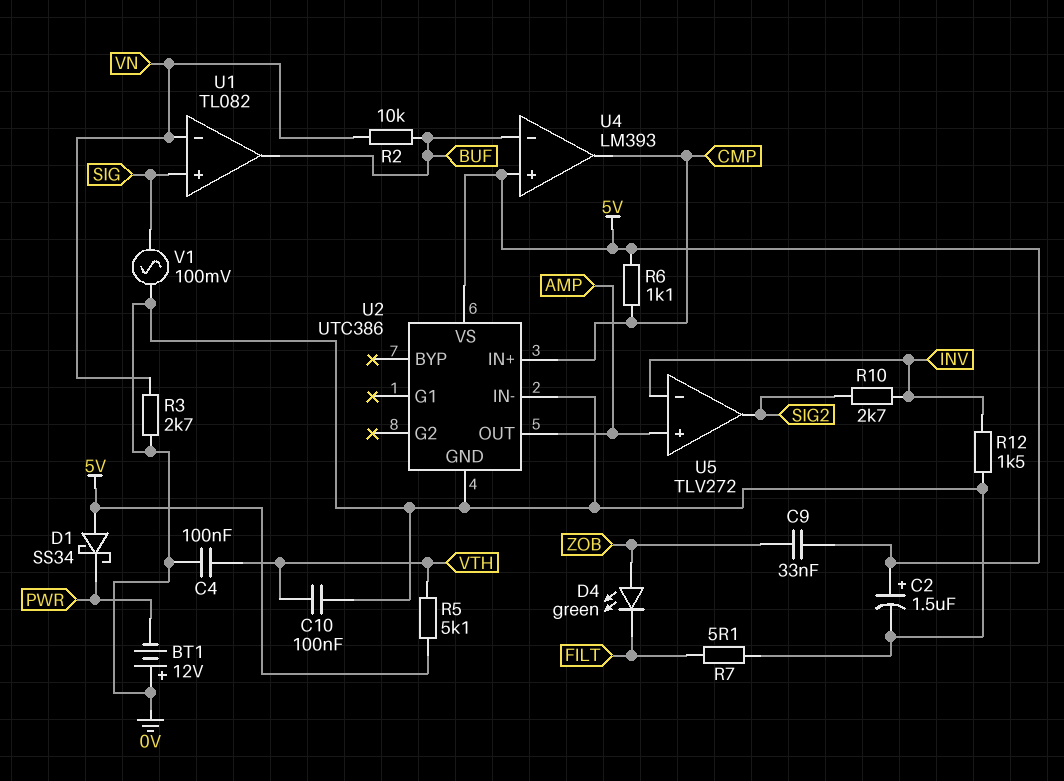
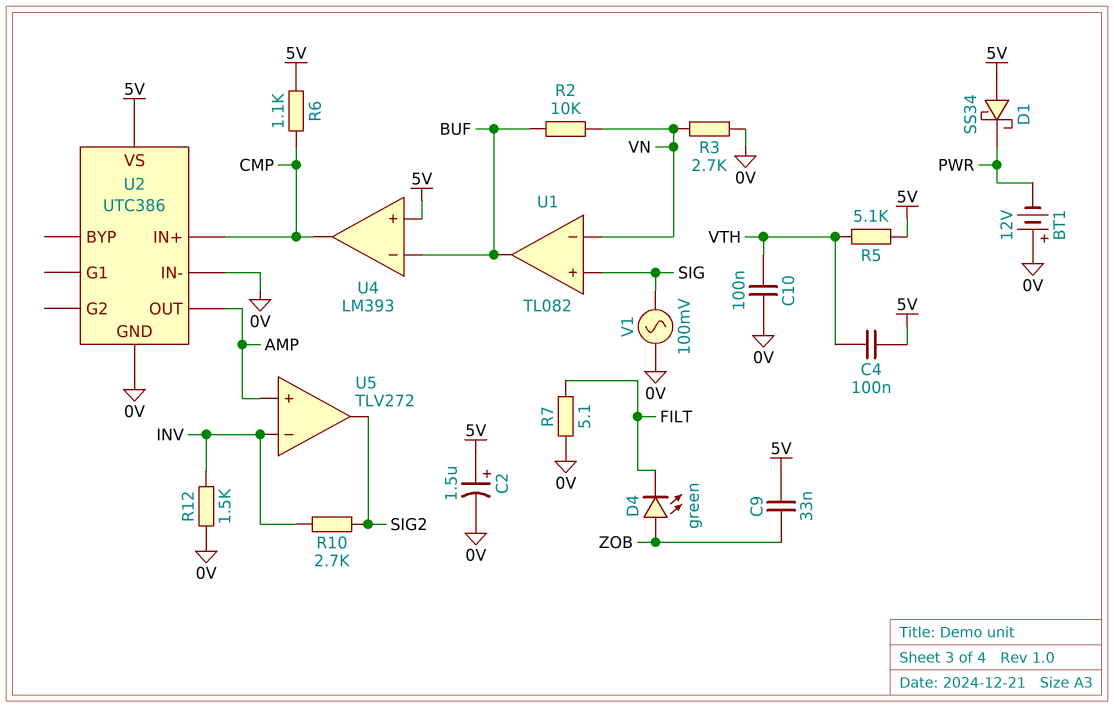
C4: 100nF (0V, VTH) -> 100nF (5V, VTH)

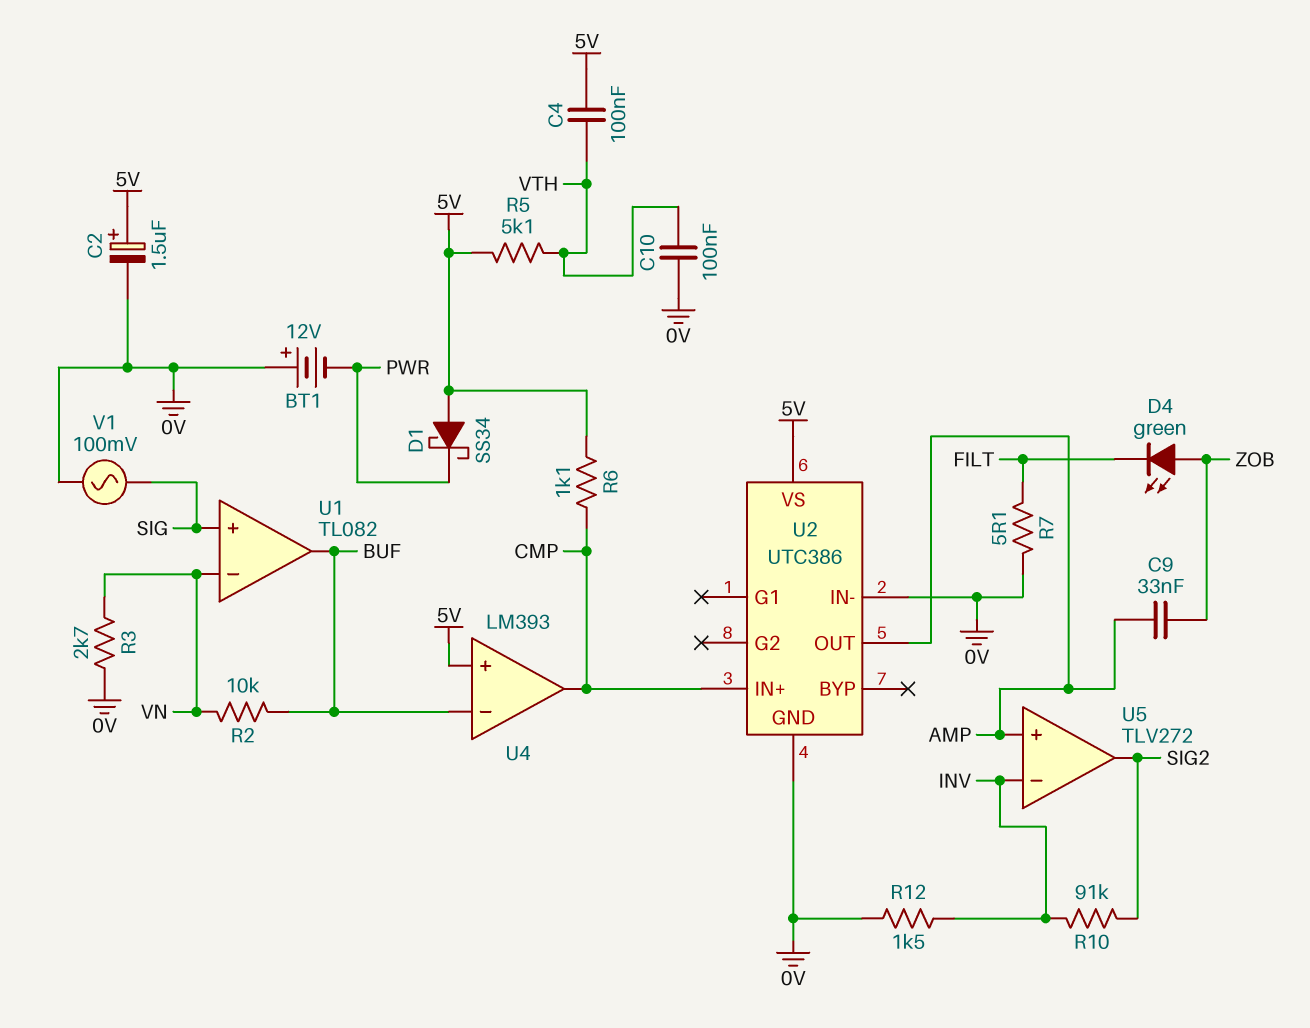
C9: 33nF (5V, ZOB) -> 33nF (AMP, ZOB)
R10: 2.7k (INV, SIG2) -> 91k (INV, SIG2)

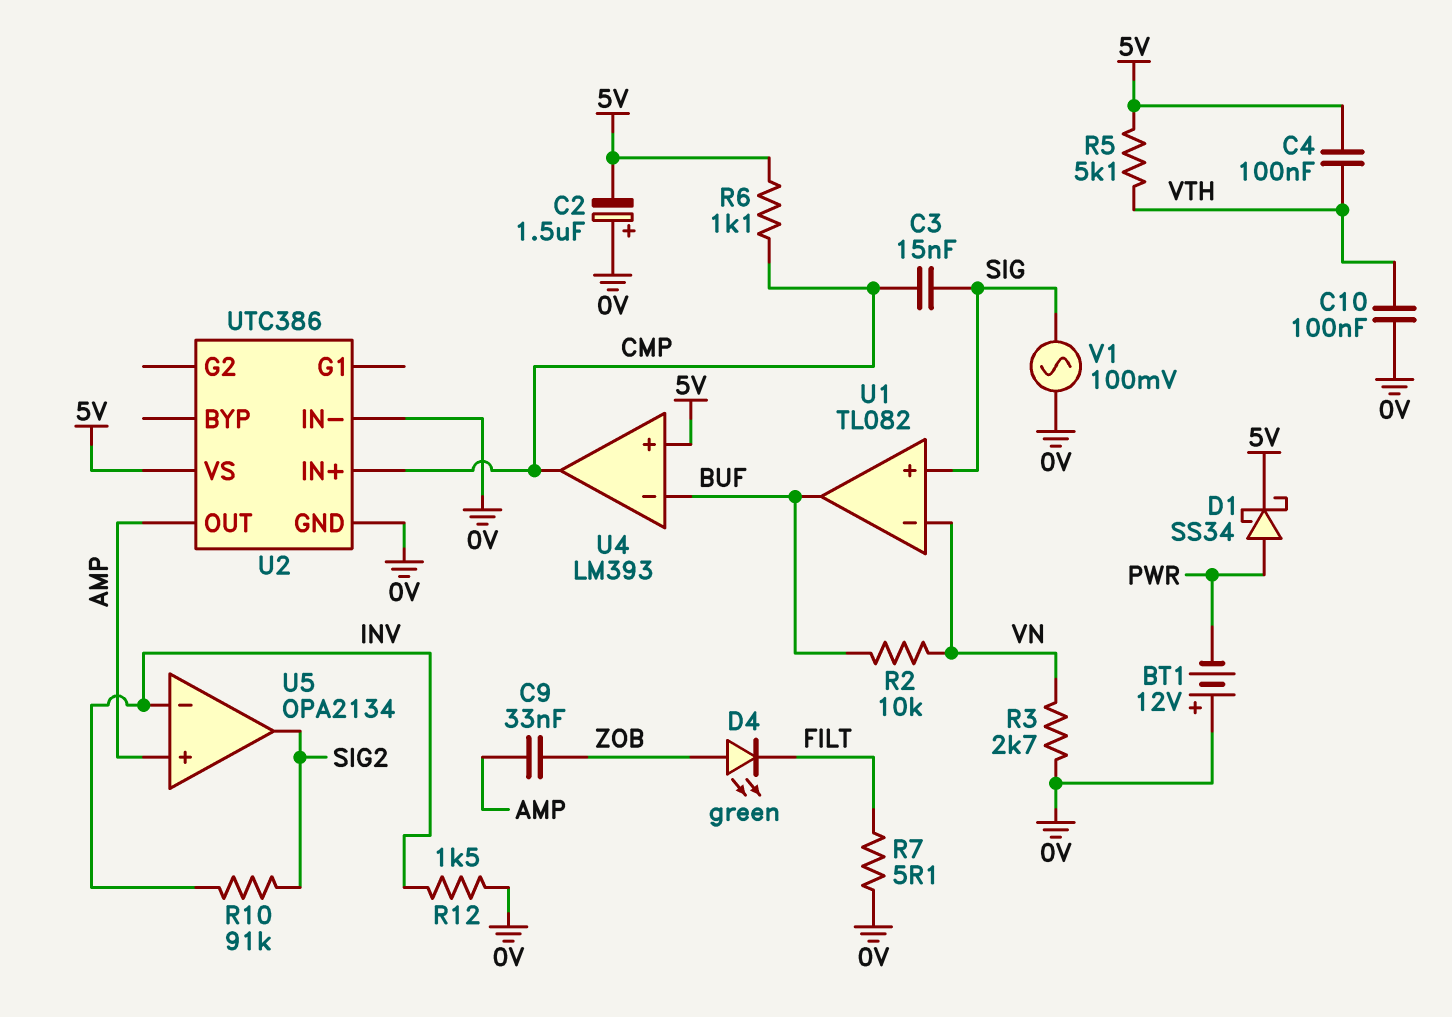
C2: 1.5uF (plus 5V, minus 0V) -> 1.5uF (plus 0V, minus 5V)
C3: none -> 15nF (CMP, SIG)
D1: schottky SS34 (A 5V, K PWR) -> schottky SS34 (A PWR, K 5V)
U5: TLV272 -> OPA2134

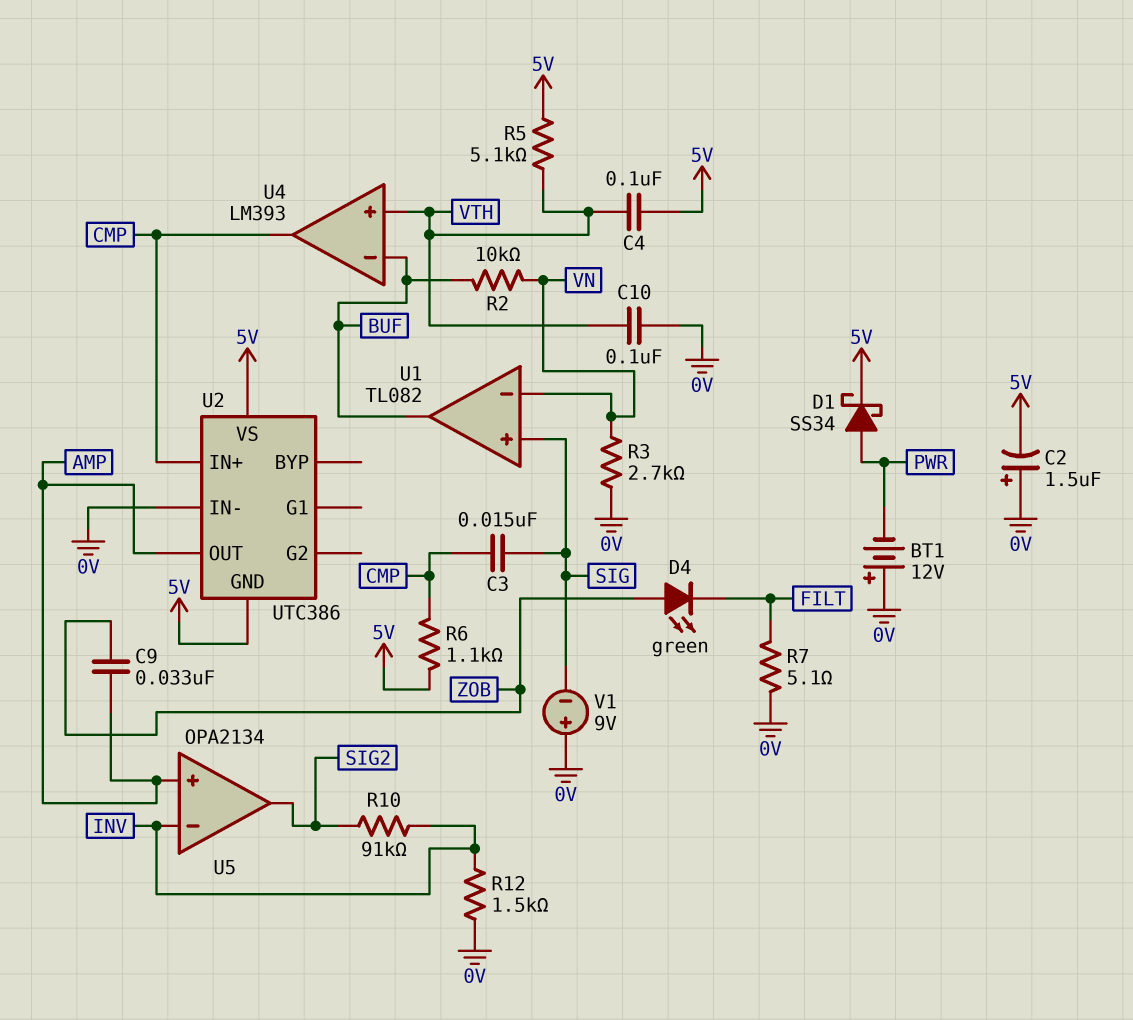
U2 pin GND: 0V -> 5V
U4 pin in+: 5V -> VTH
V1: AC 100mV (0V, SIG) -> 9V (plus 0V, minus SIG)

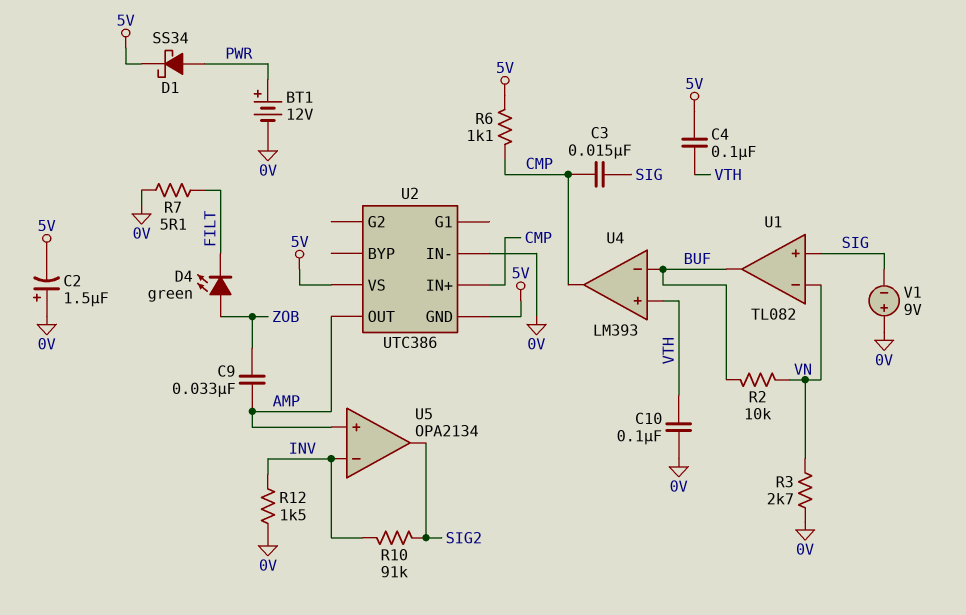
BT1: 12V (plus 0V, minus PWR) -> 12V (plus PWR, minus 0V)
R5: 5.1k (5V, VTH) -> none

